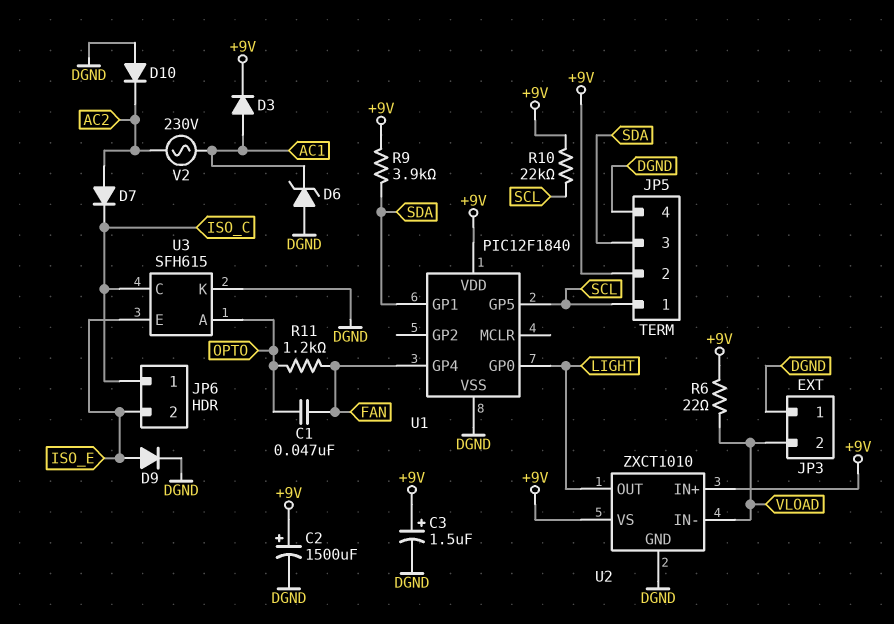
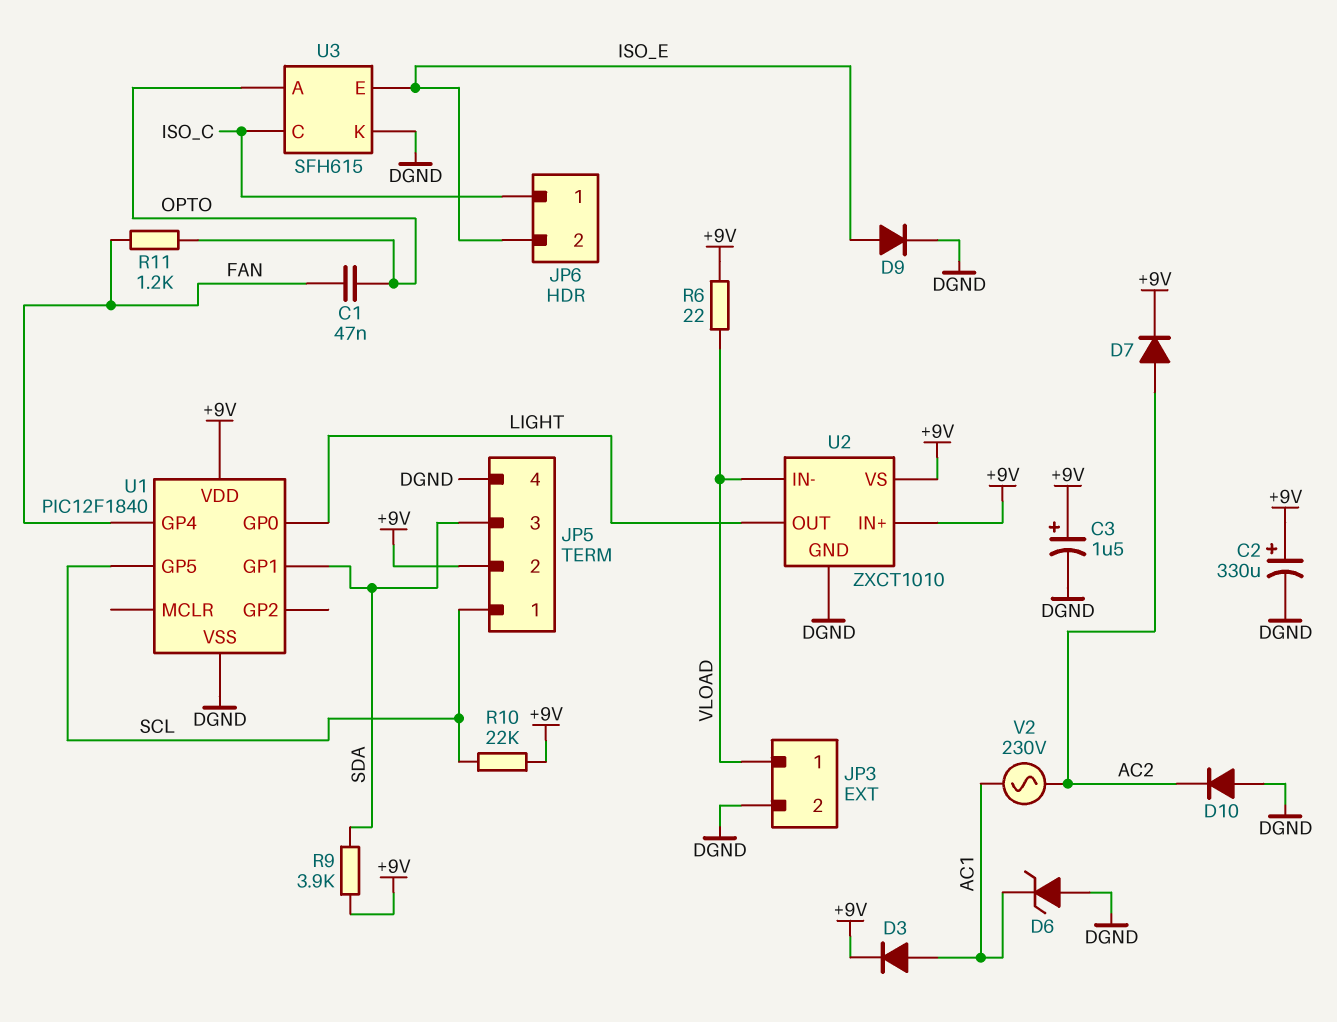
C2: 1500uF (plus +9V, minus DGND) -> 330uF (plus +9V, minus DGND)
D7: diode (A AC2, K ISO_C) -> diode (A AC2, K +9V)
JP3 pin 1: DGND -> VLOAD
JP3 pin 2: VLOAD -> DGND

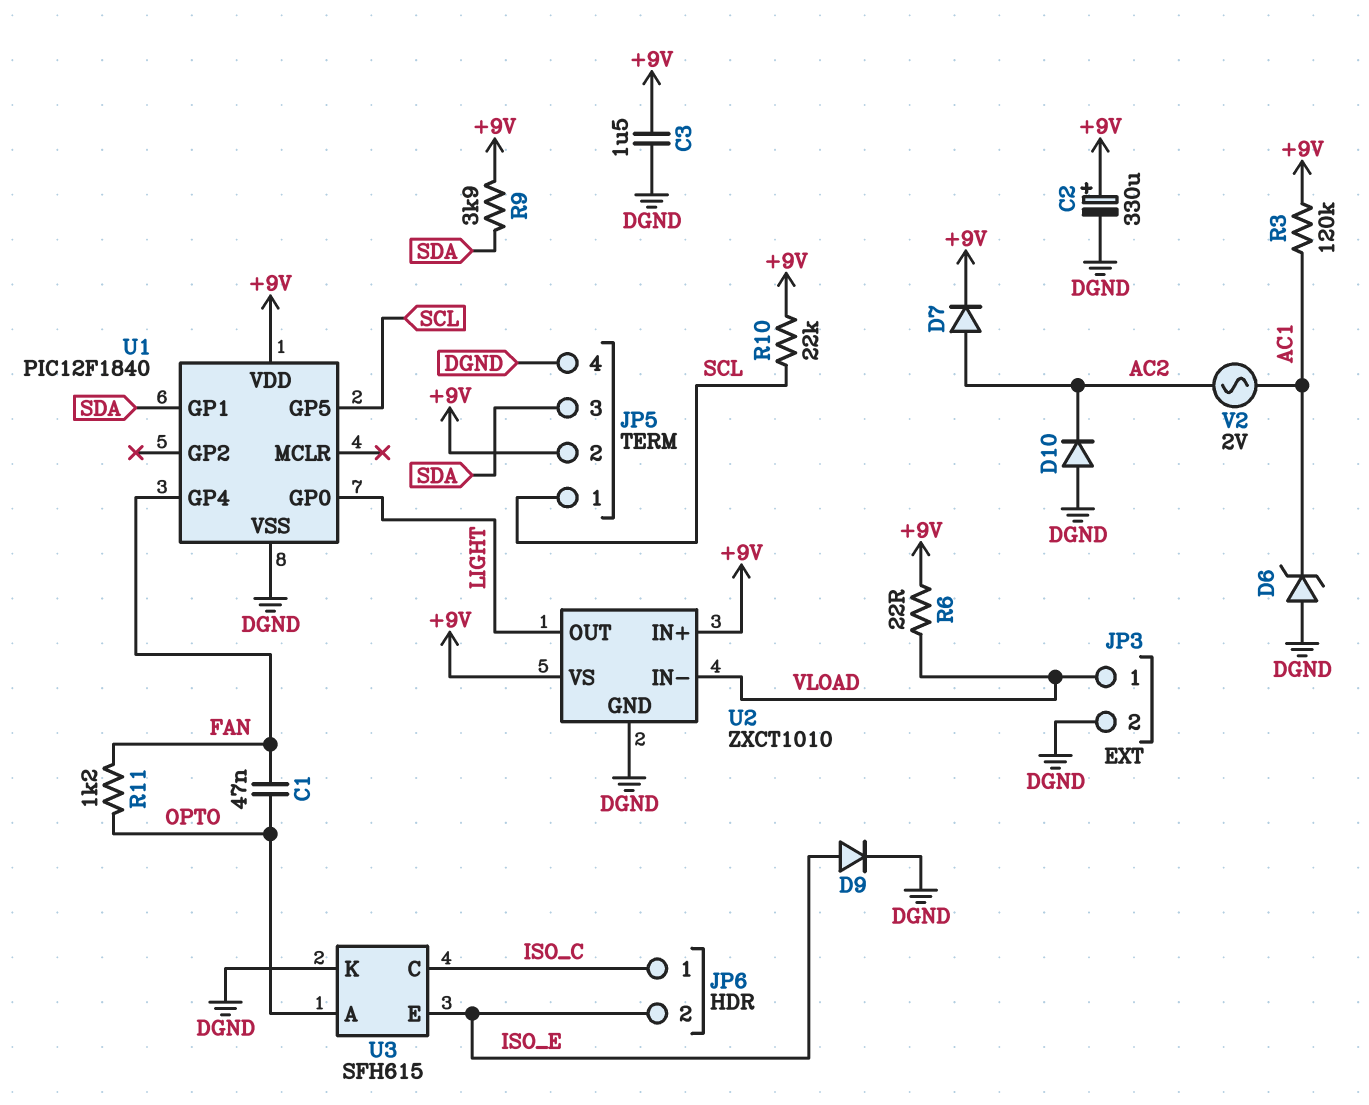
C3: 1.5uF (plus +9V, minus DGND) -> 1.5uF (+9V, DGND)
D3: diode (A AC1, K +9V) -> none
R3: none -> 120k (+9V, AC1)
V2: AC 230V (AC1, AC2) -> AC 2V (AC1, AC2)

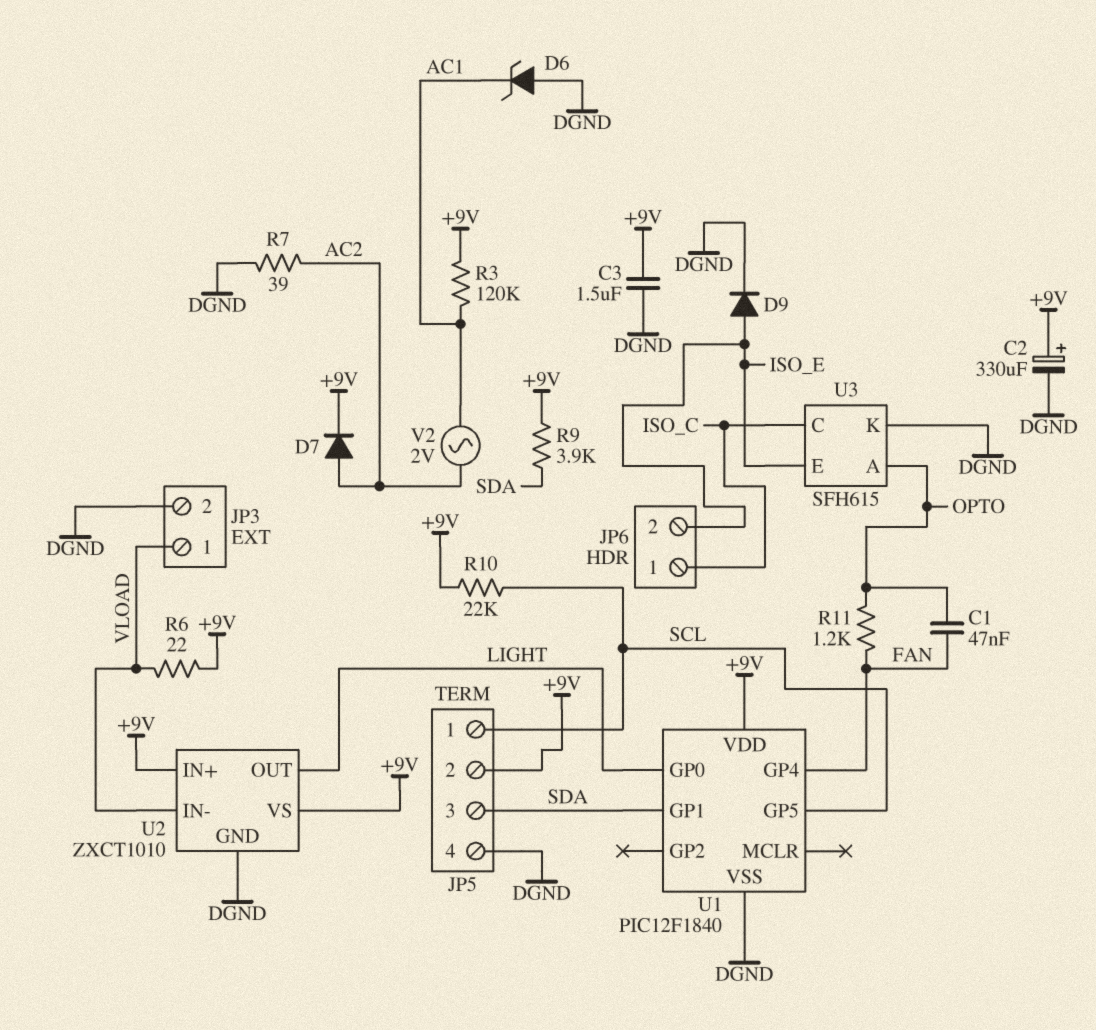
D10: diode (A DGND, K AC2) -> none
R7: none -> 39 (AC2, DGND)

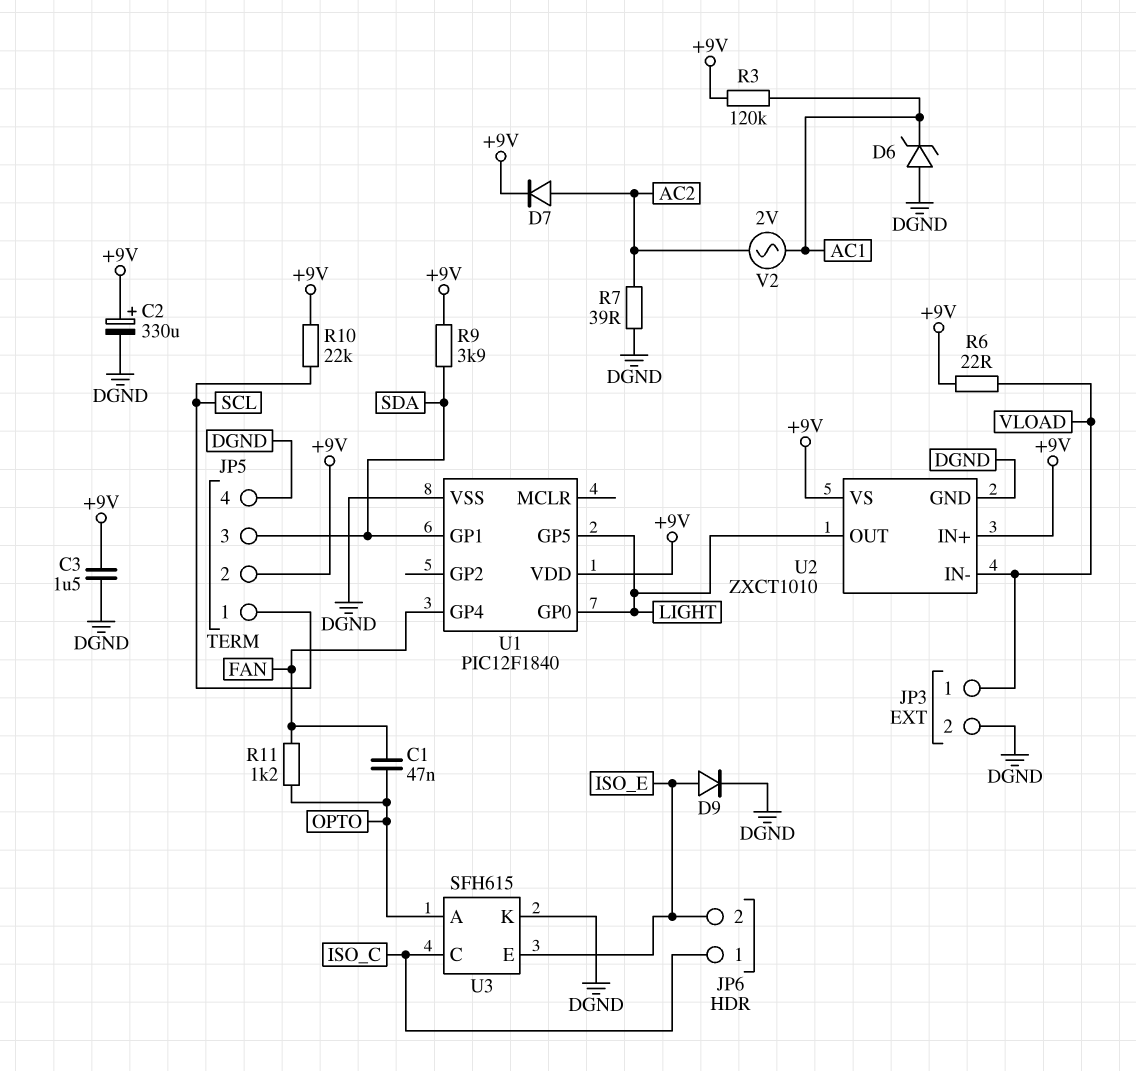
U1 pin GP5: SCL -> LIGHT

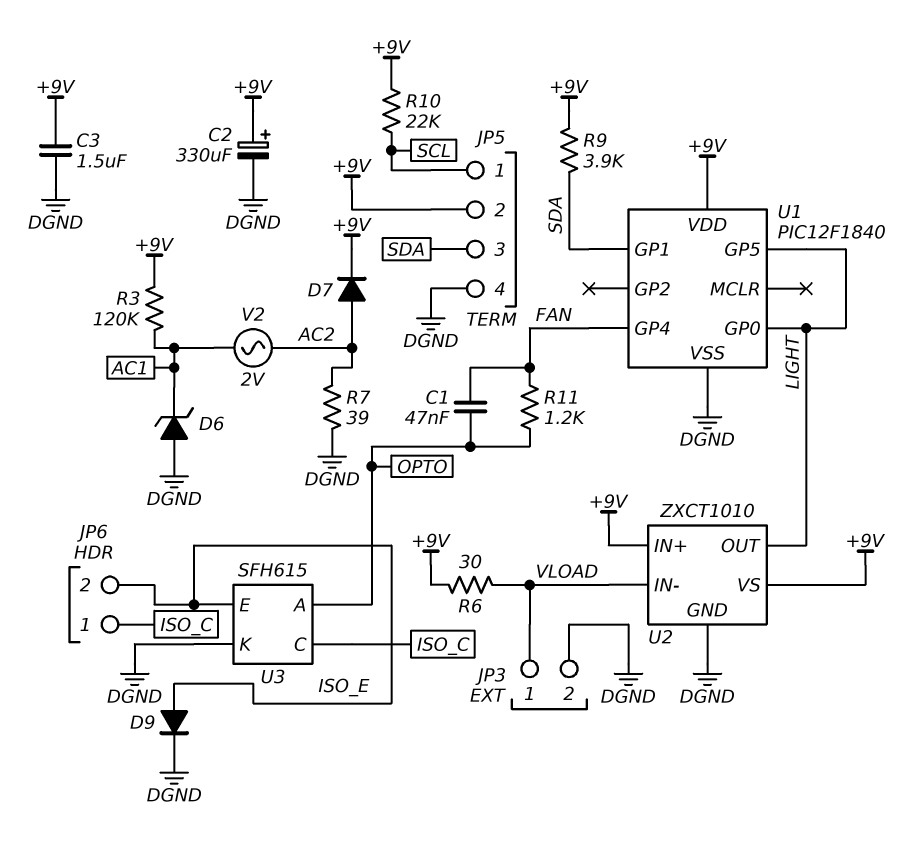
R6: 22 (+9V, VLOAD) -> 30 (+9V, VLOAD)

